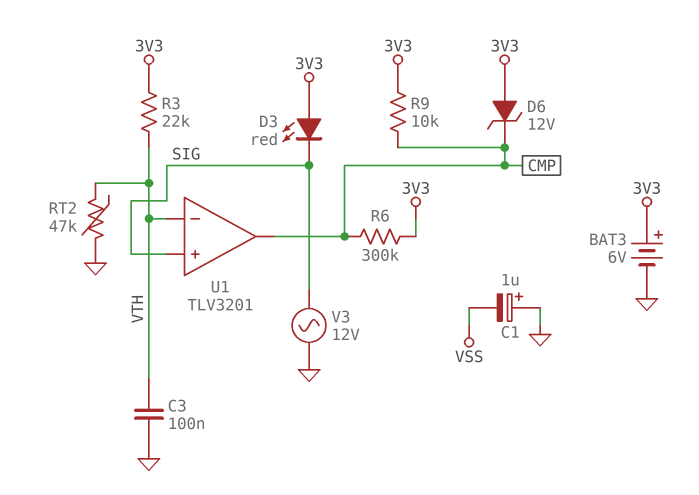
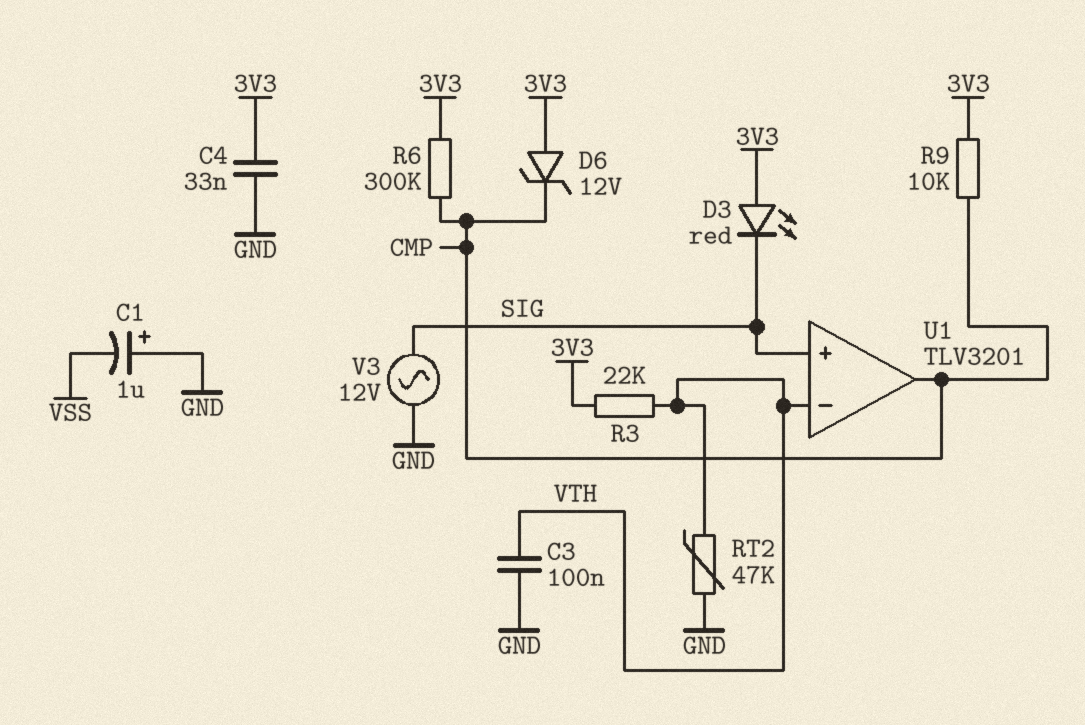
BAT3: 6V (plus 3V3, minus GND) -> none
C4: none -> 33nF (3V3, GND)

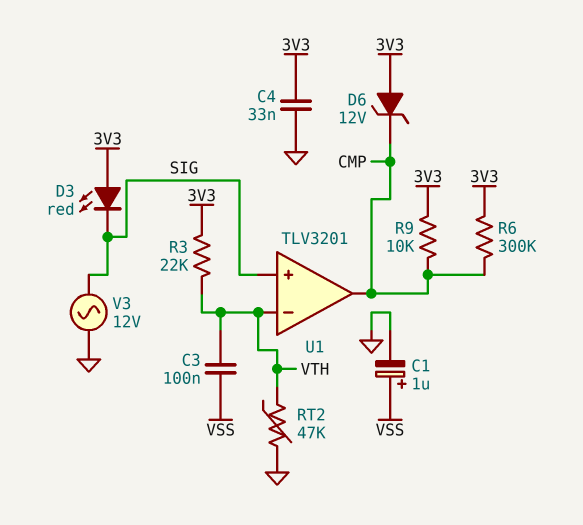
C1: 1uF (plus GND, minus VSS) -> 1uF (plus VSS, minus GND)
C3: 100nF (GND, VTH) -> 100nF (VSS, VTH)

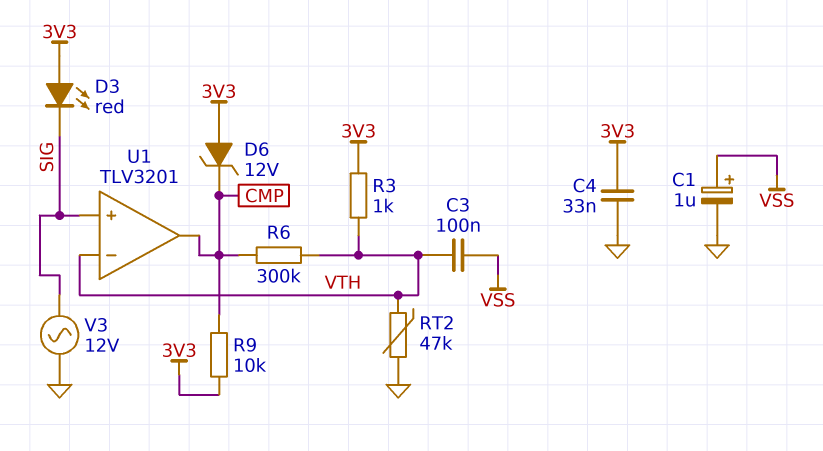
R3: 22k (3V3, VTH) -> 1k (3V3, VTH)
R6: 300k (3V3, CMP) -> 300k (CMP, VTH)

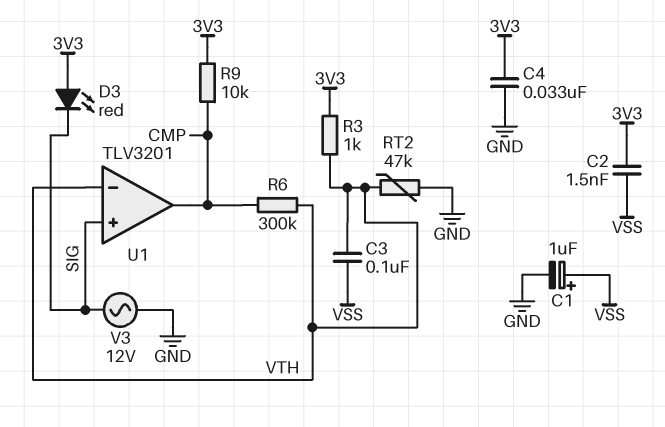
C2: none -> 1.5nF (3V3, VSS)
D6: zener 12V (A 3V3, K CMP) -> none

